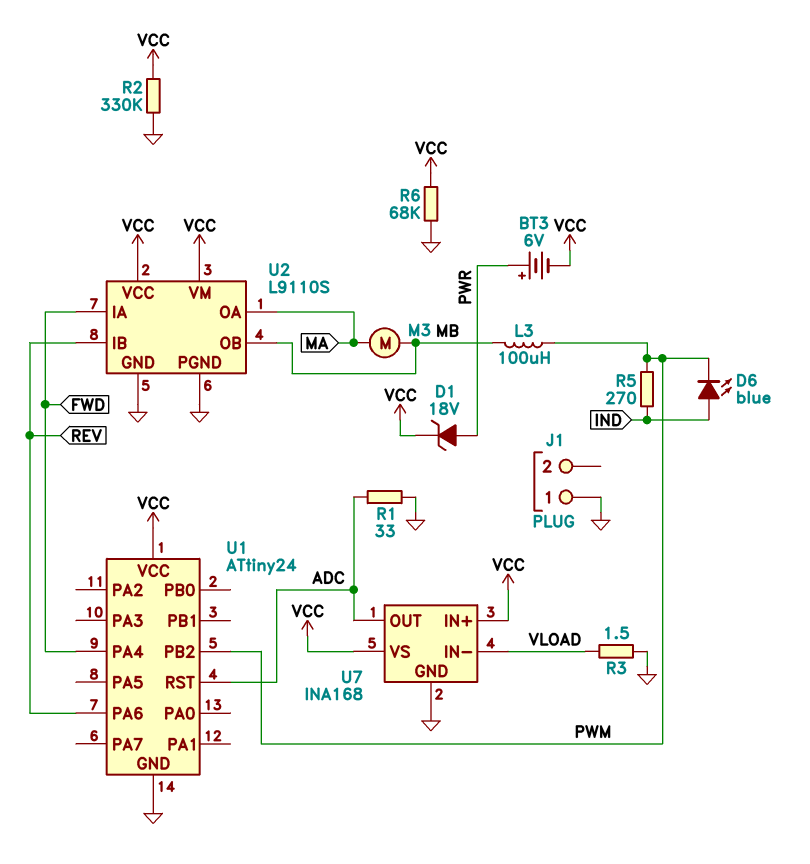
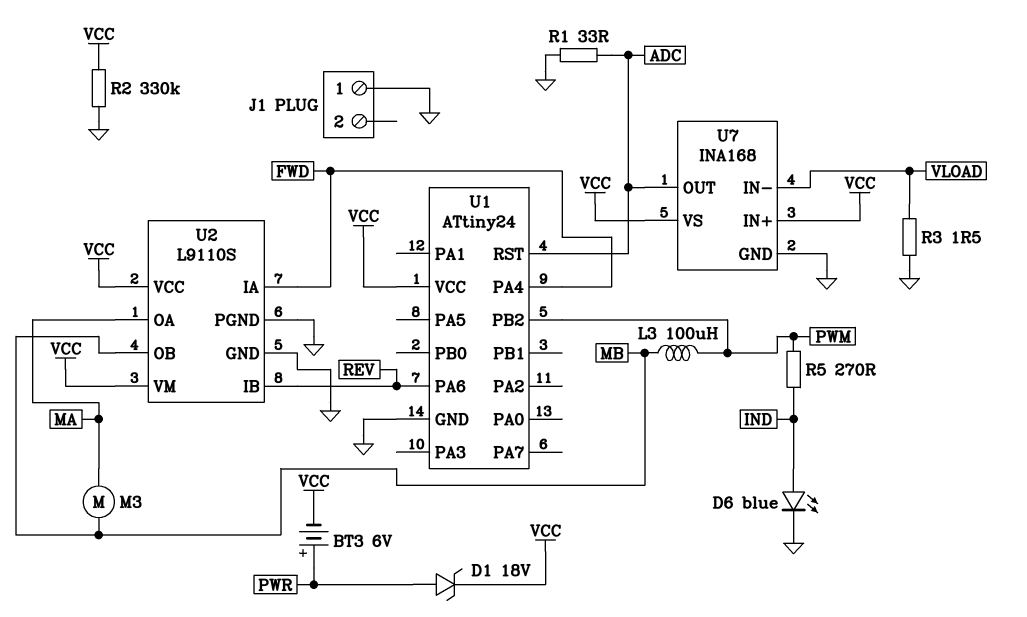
D6: LED blue (A IND, K PWM) -> LED blue (A IND, K GND)
R6: 68k (GND, VCC) -> none

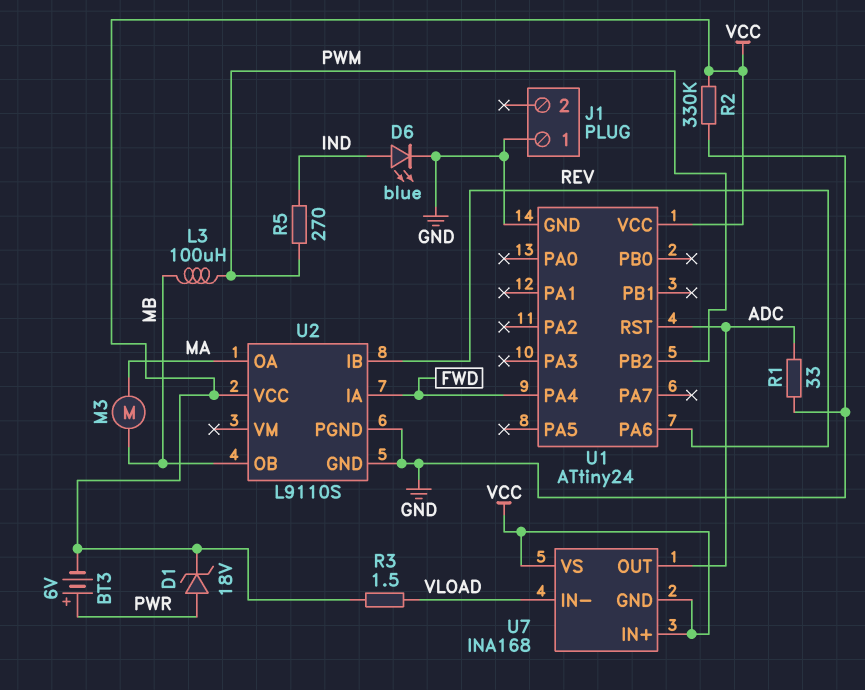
R3: 1.5 (GND, VLOAD) -> 1.5 (VCC, VLOAD)
U2 pin VM: VCC -> none
U7 pin GND: GND -> VCC

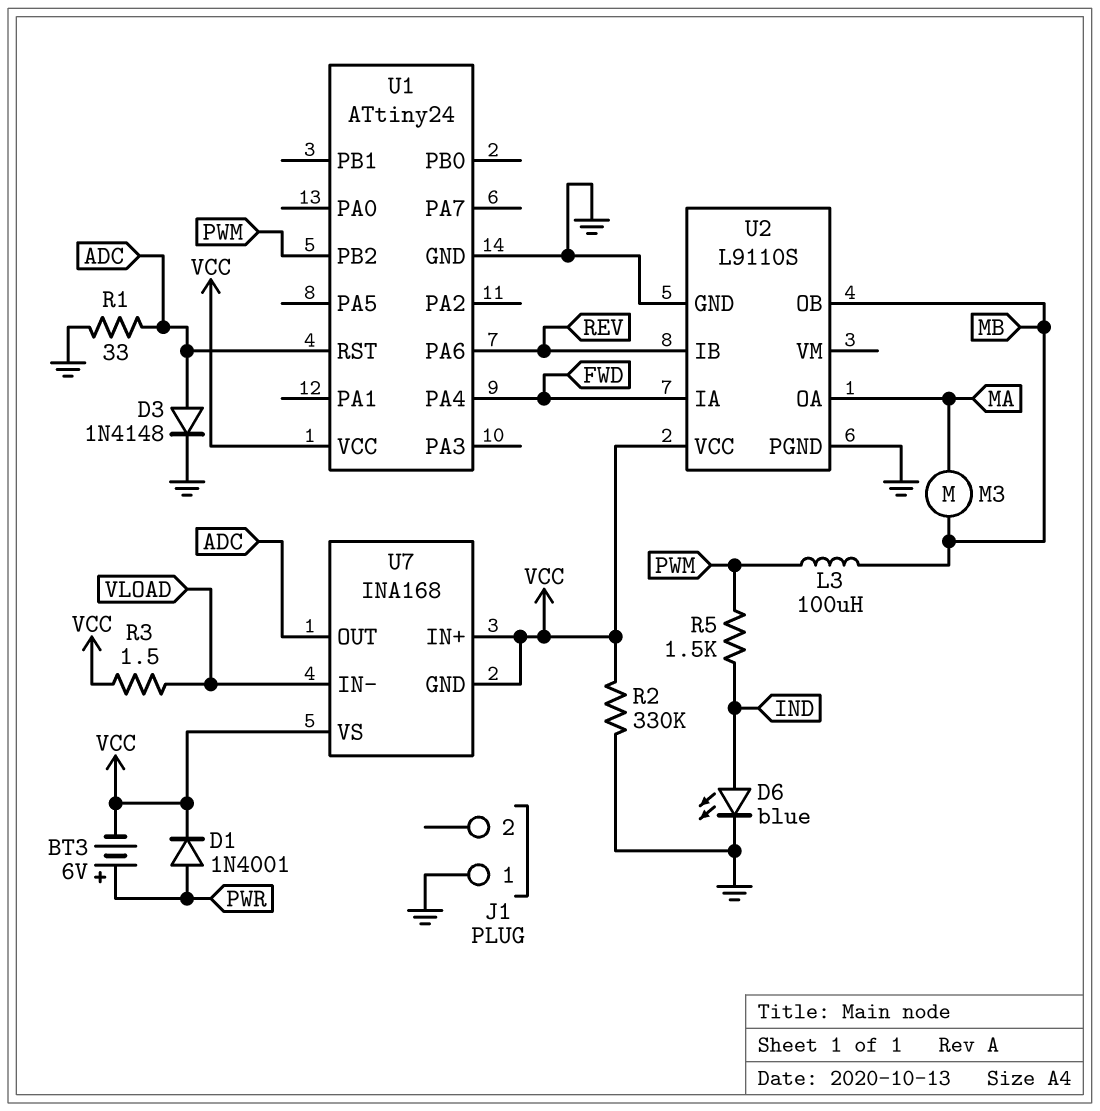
D1: zener 18V (A PWR, K VCC) -> diode 1N4001 (A PWR, K VCC)
D3: none -> diode 1N4148 (A ADC, K GND)
R5: 270 (IND, PWM) -> 1.5k (IND, PWM)

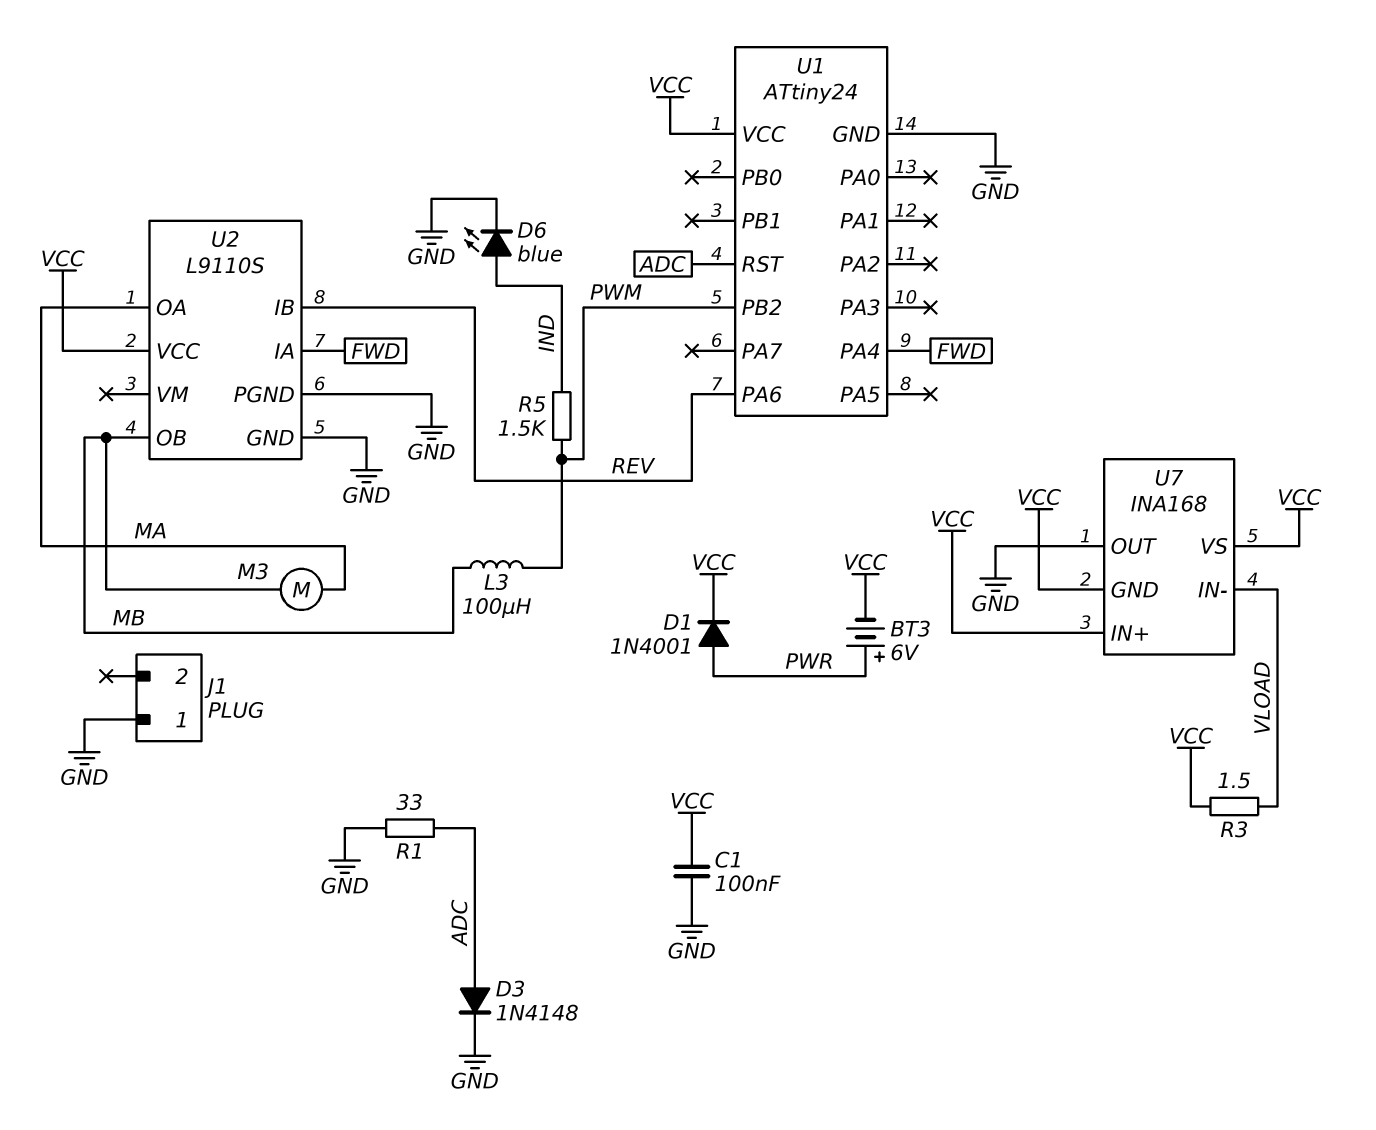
C1: none -> 100nF (GND, VCC)
R2: 330k (GND, VCC) -> none
U7 pin OUT: ADC -> GND

